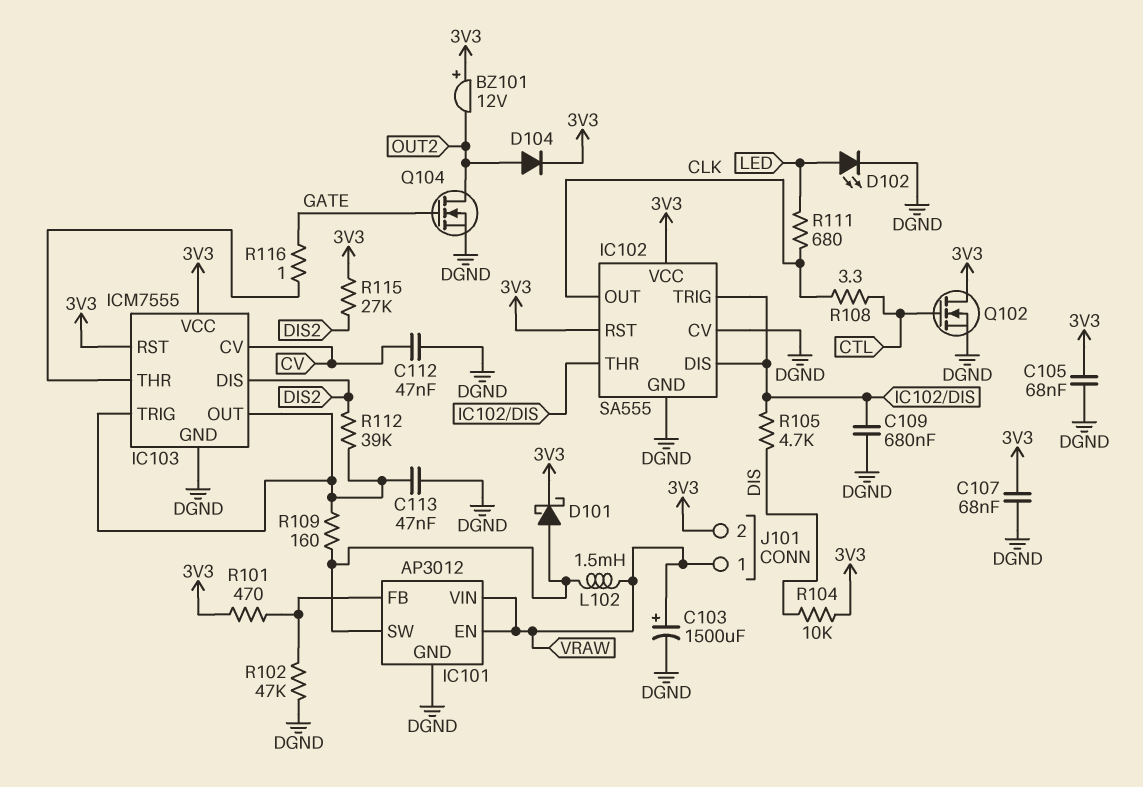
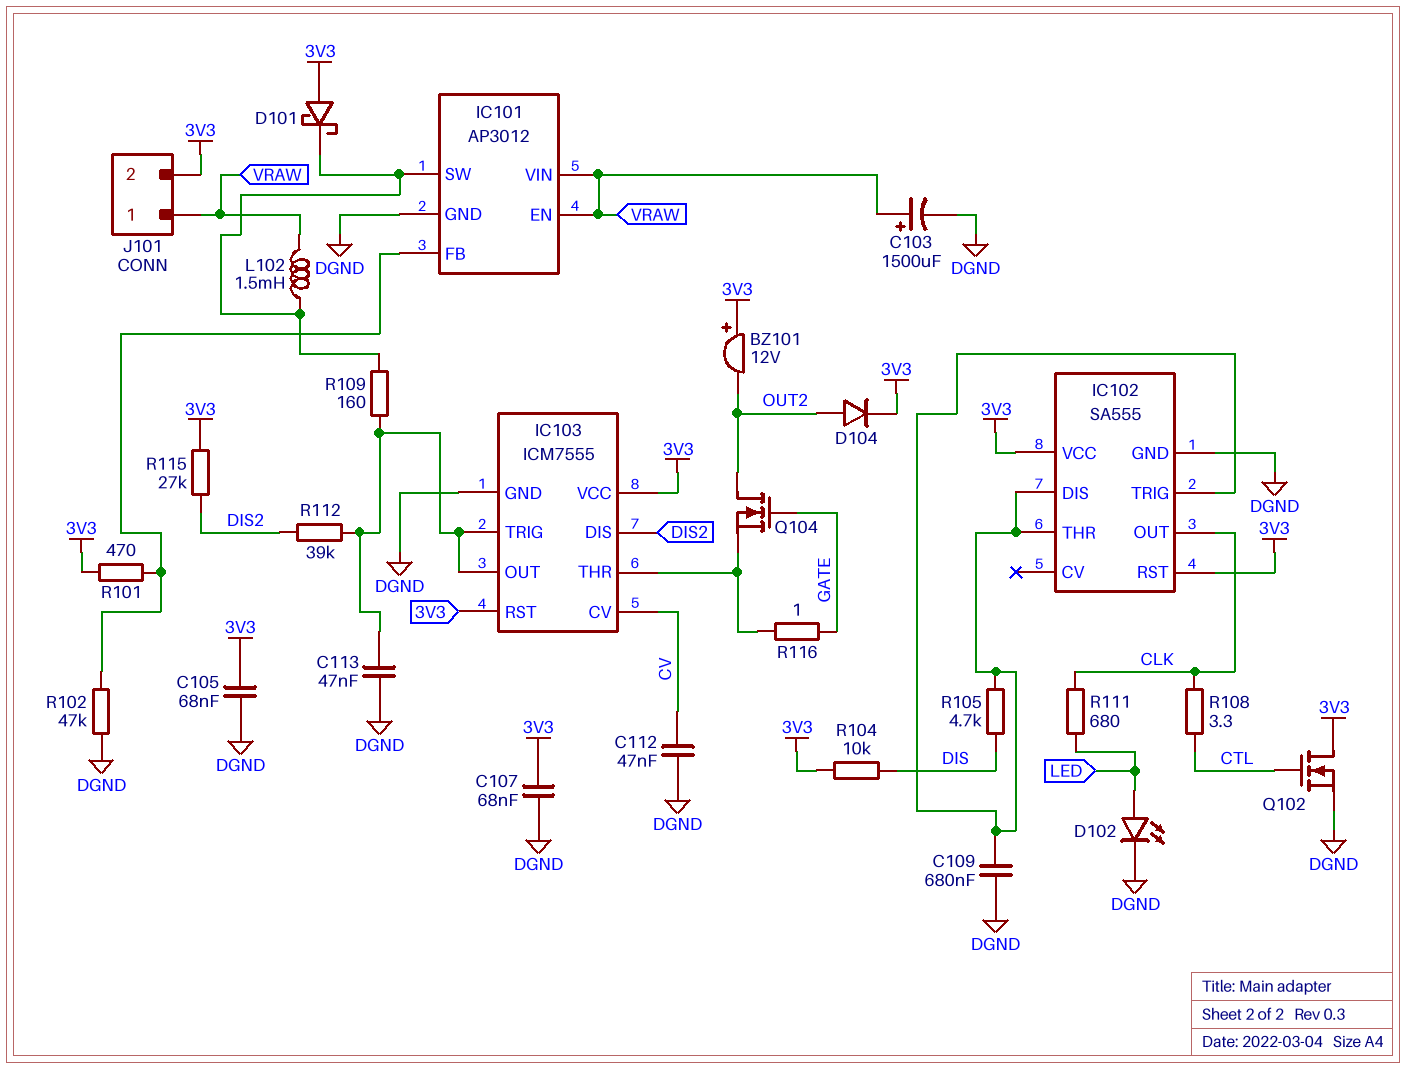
D101: schottky (A IC101/SW, K 3V3) -> schottky (A 3V3, K IC101/SW)
IC102 pin CV: DGND -> none
Q104: NMOS (G GATE, D OUT2, S DGND) -> NMOS (G GATE, D OUT2, S IC103/THR)

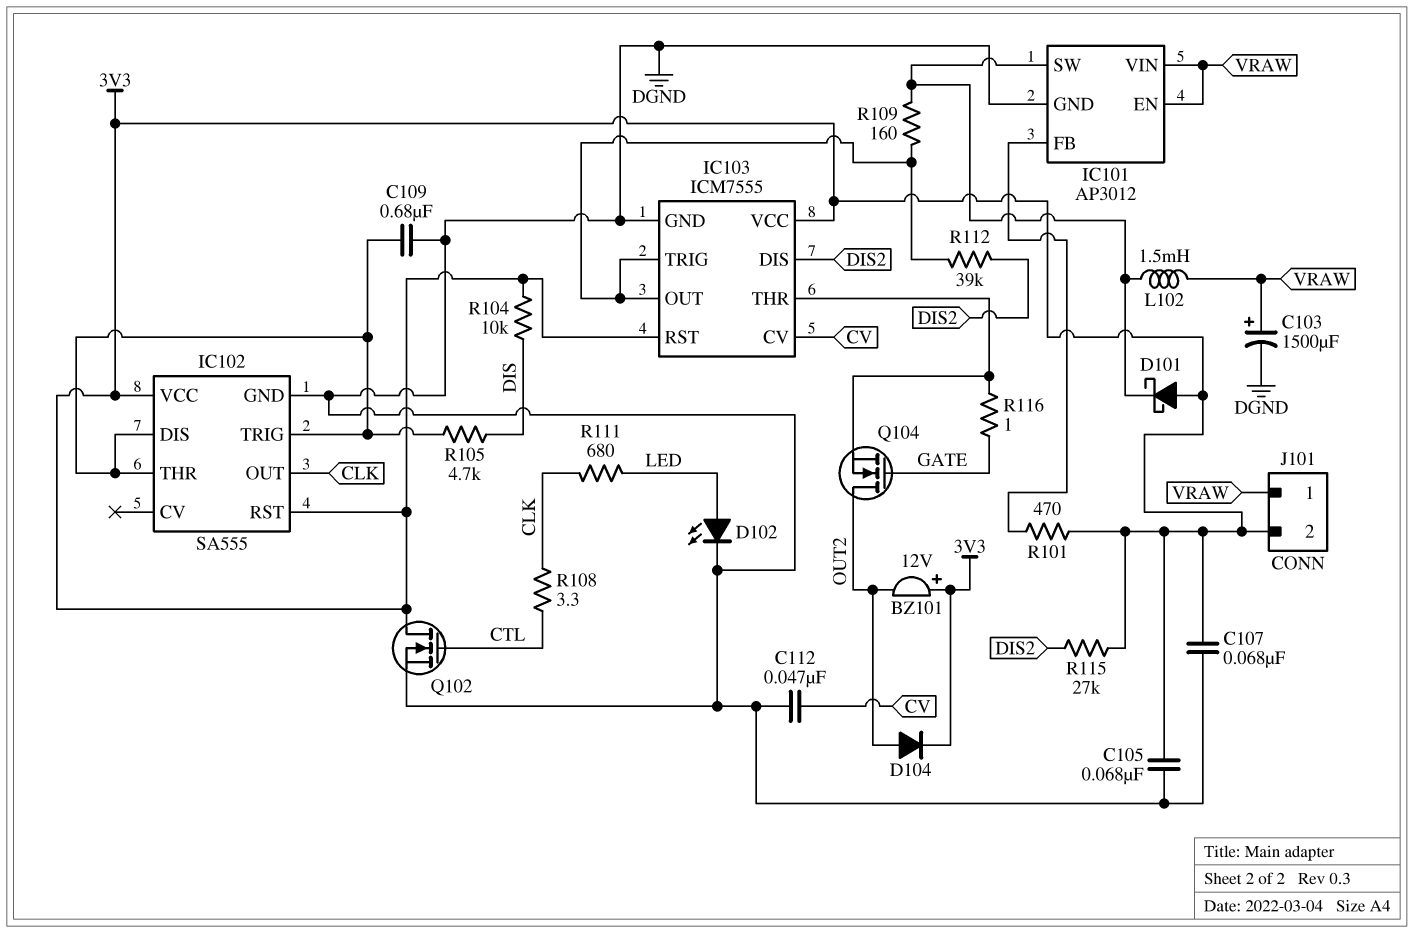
C113: 47nF (DGND, IC103/OUT) -> none
R102: 47k (DGND, IC101/FB) -> none

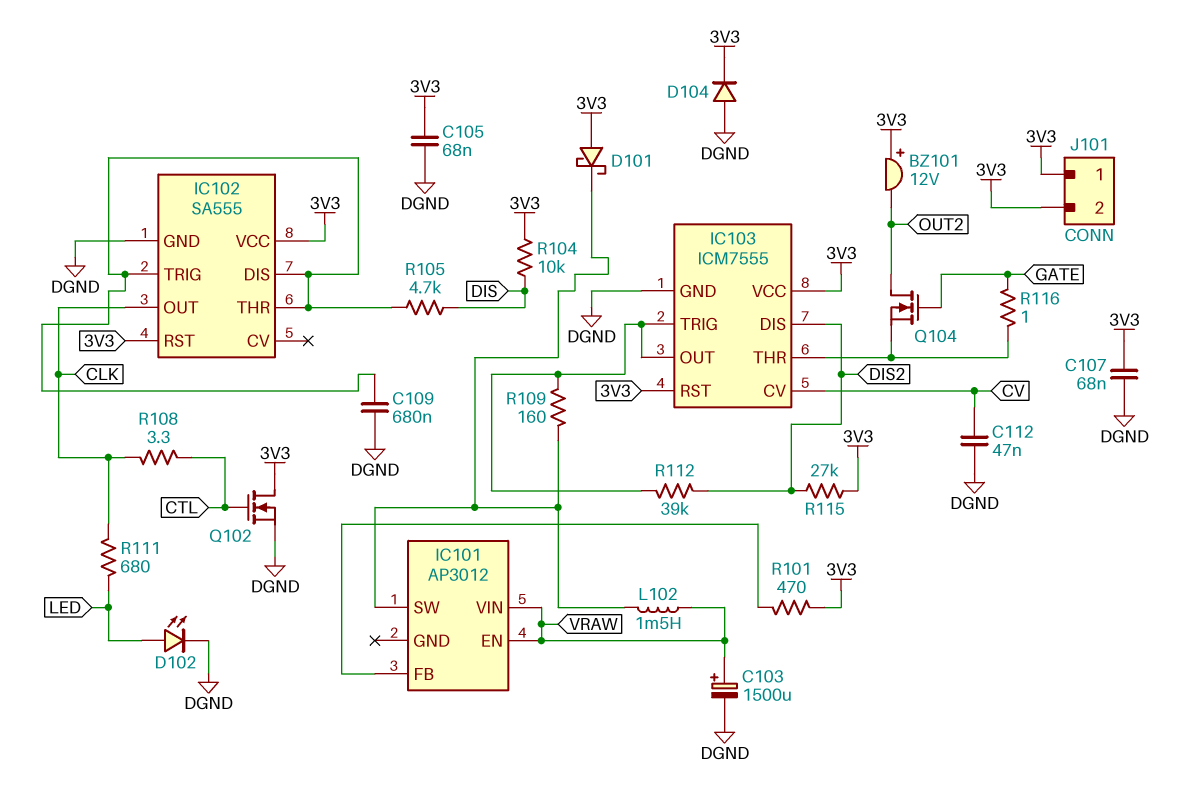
D104: diode (A OUT2, K 3V3) -> diode (A DGND, K 3V3)
IC101 pin GND: DGND -> none
J101 pin 1: VRAW -> 3V3

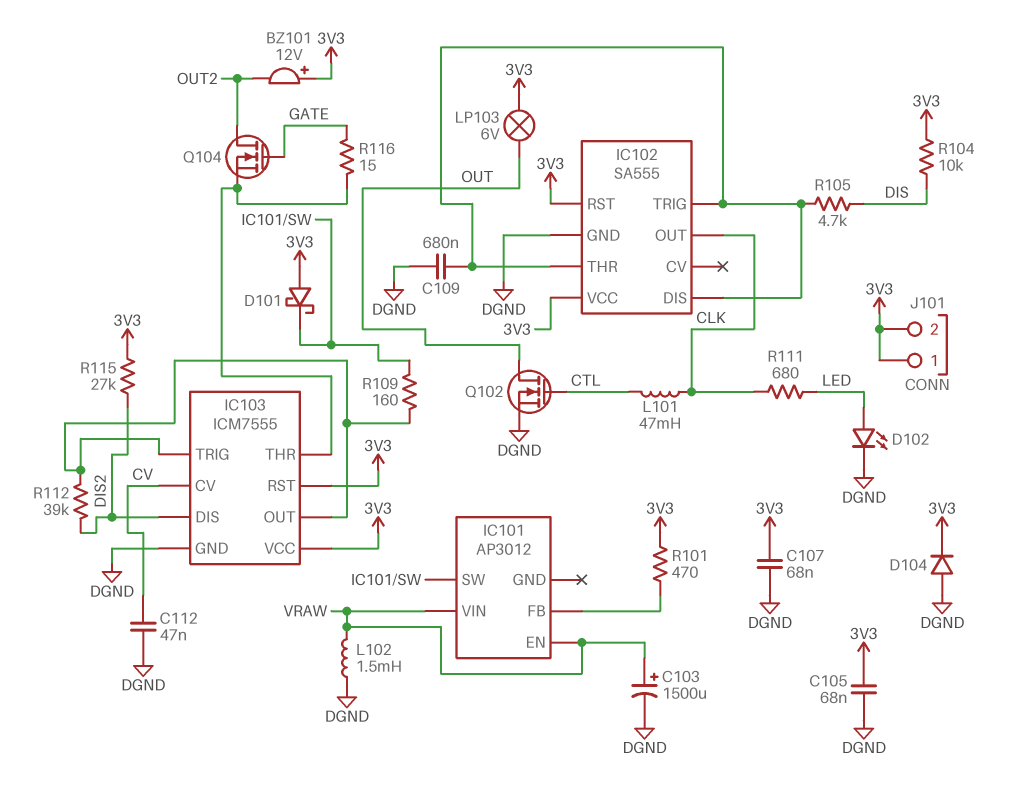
L101: none -> 47mH (CLK, CTL)
L102: 1.5mH (IC101/SW, VRAW) -> 1.5mH (DGND, VRAW)
LP103: none -> lamp 6V (3V3, OUT)
Q102: NMOS (G CTL, D 3V3, S DGND) -> NMOS (G CTL, D OUT, S DGND)
R108: 3.3 (CLK, CTL) -> none
R116: 1 (GATE, IC103/THR) -> 15 (GATE, IC103/THR)

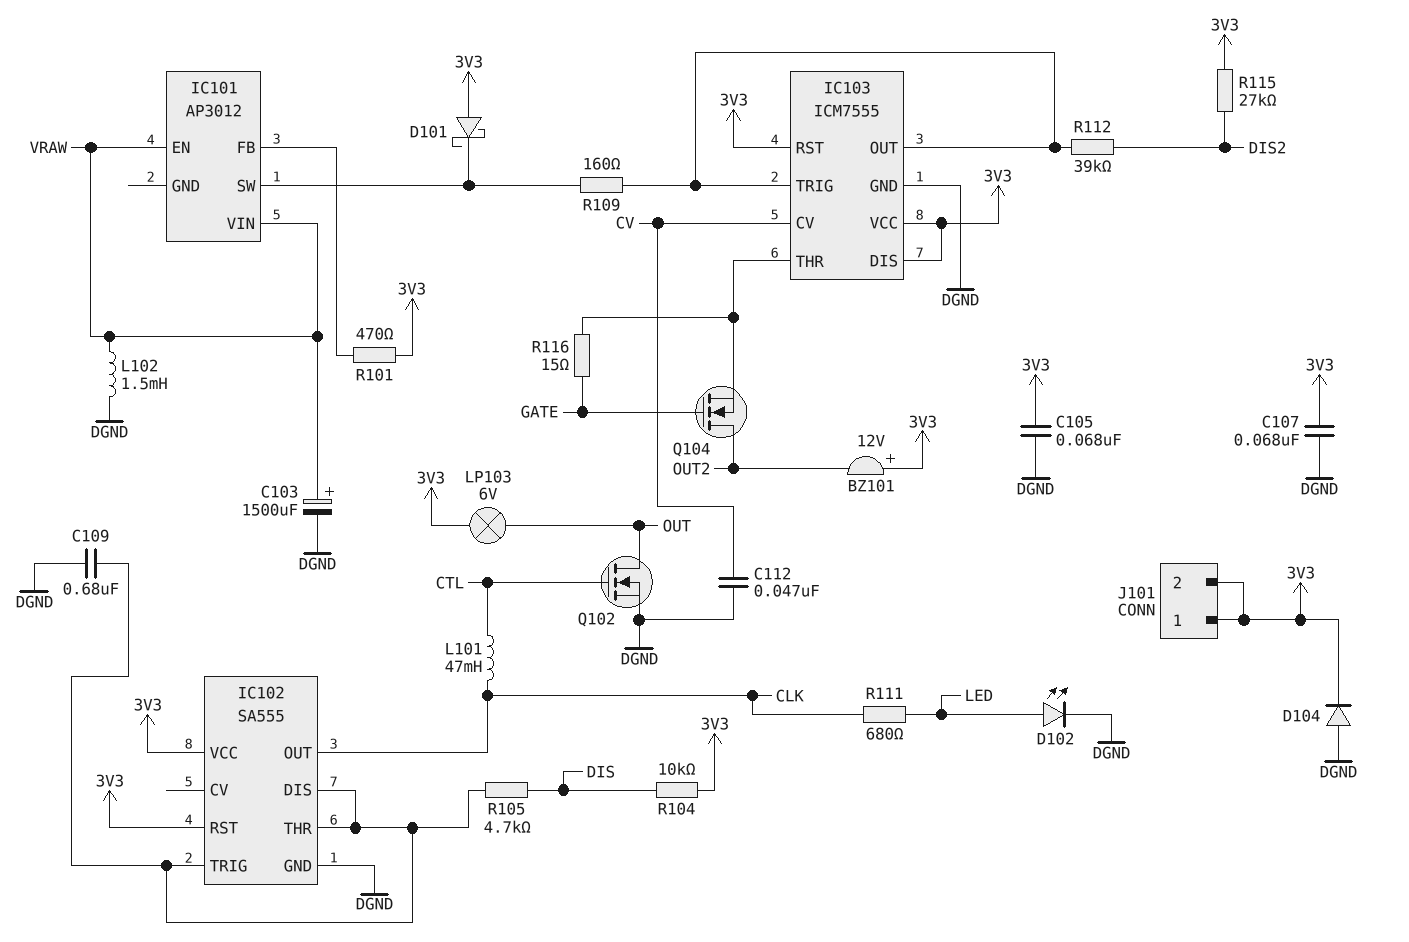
IC103 pin DIS: DIS2 -> 3V3

